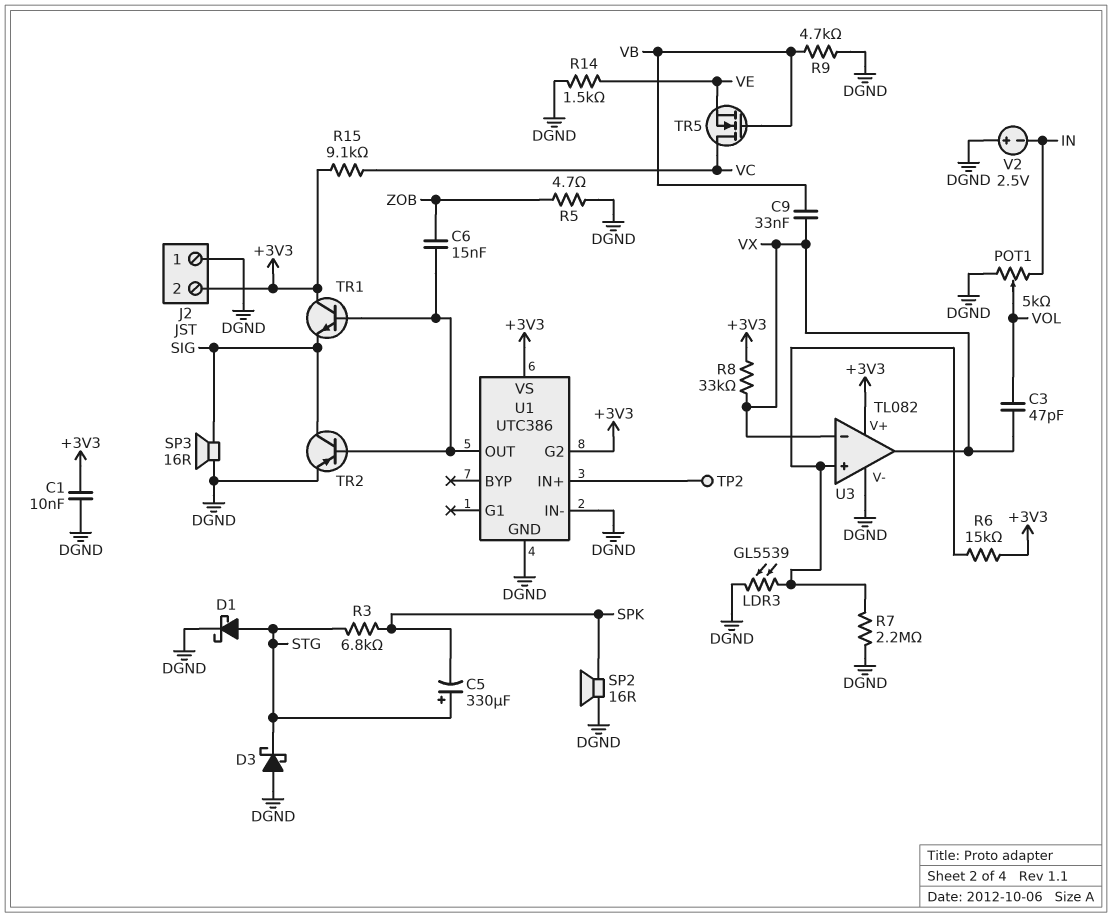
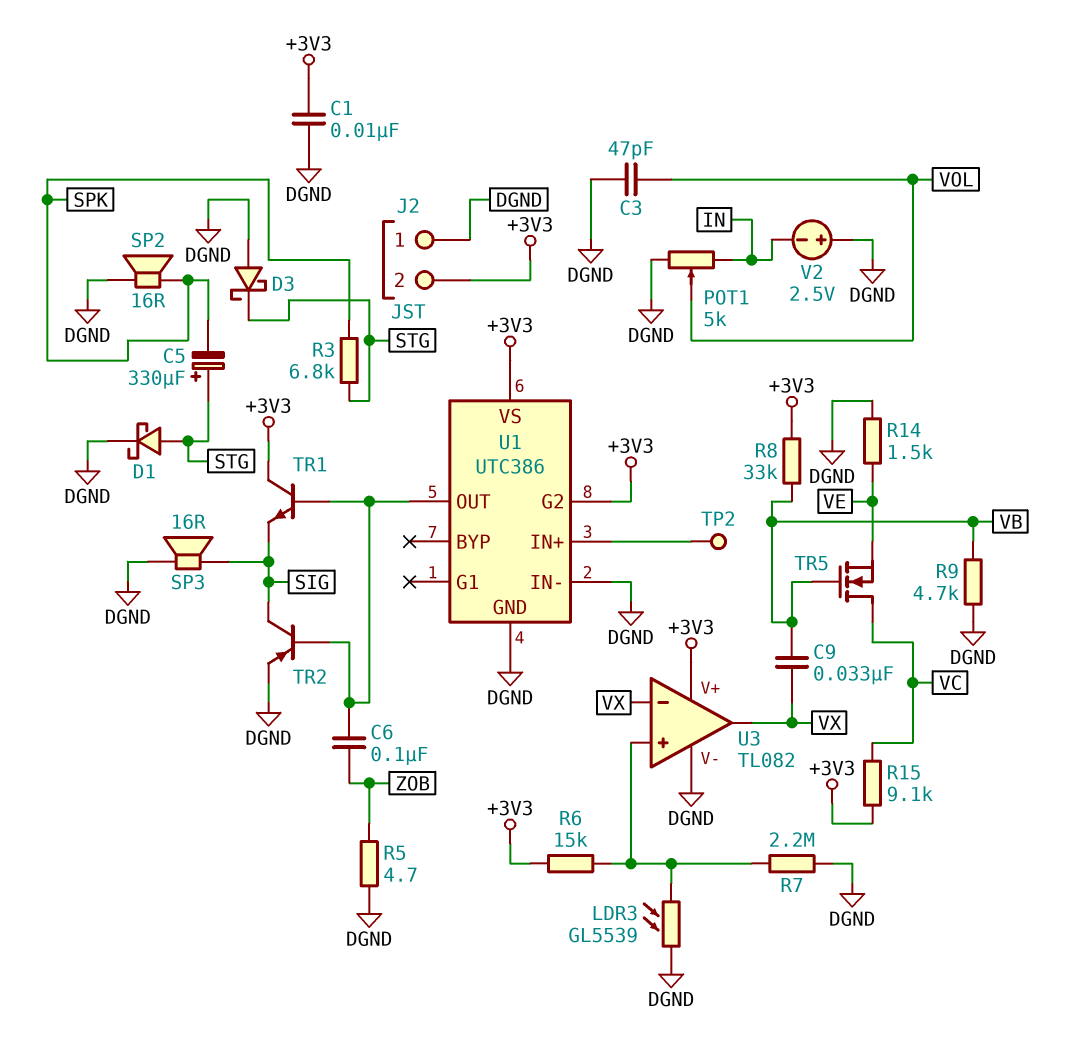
C3: 47pF (VOL, VX) -> 47pF (DGND, VOL)
C6: 15nF (U1/OUT, ZOB) -> 100nF (U1/OUT, ZOB)
R8: 33k (+3V3, VX) -> 33k (+3V3, VB)

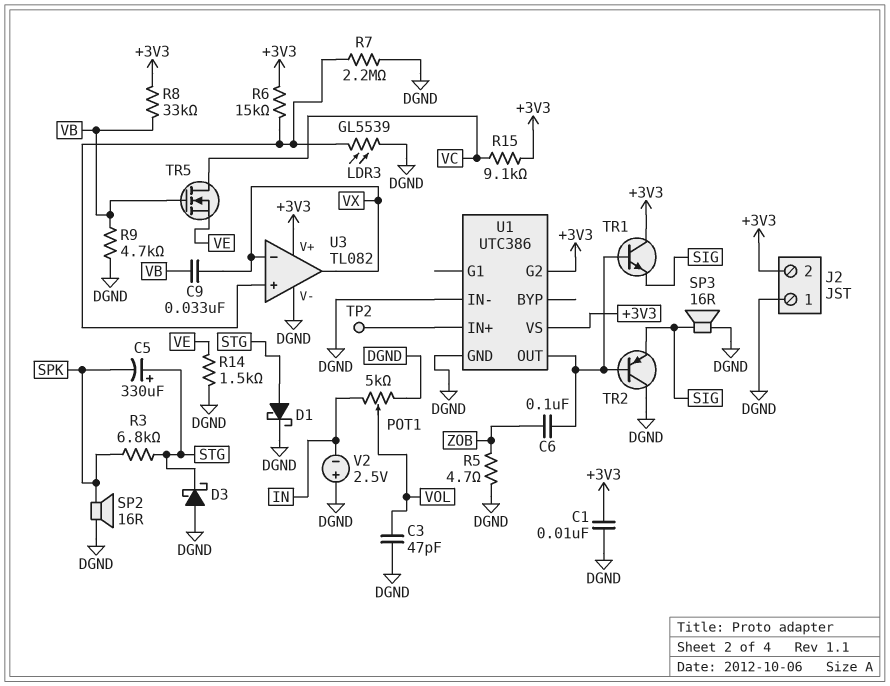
TR2: PNP (B U1/OUT, C SIG, E DGND) -> PNP (B U1/OUT, C DGND, E SIG)

